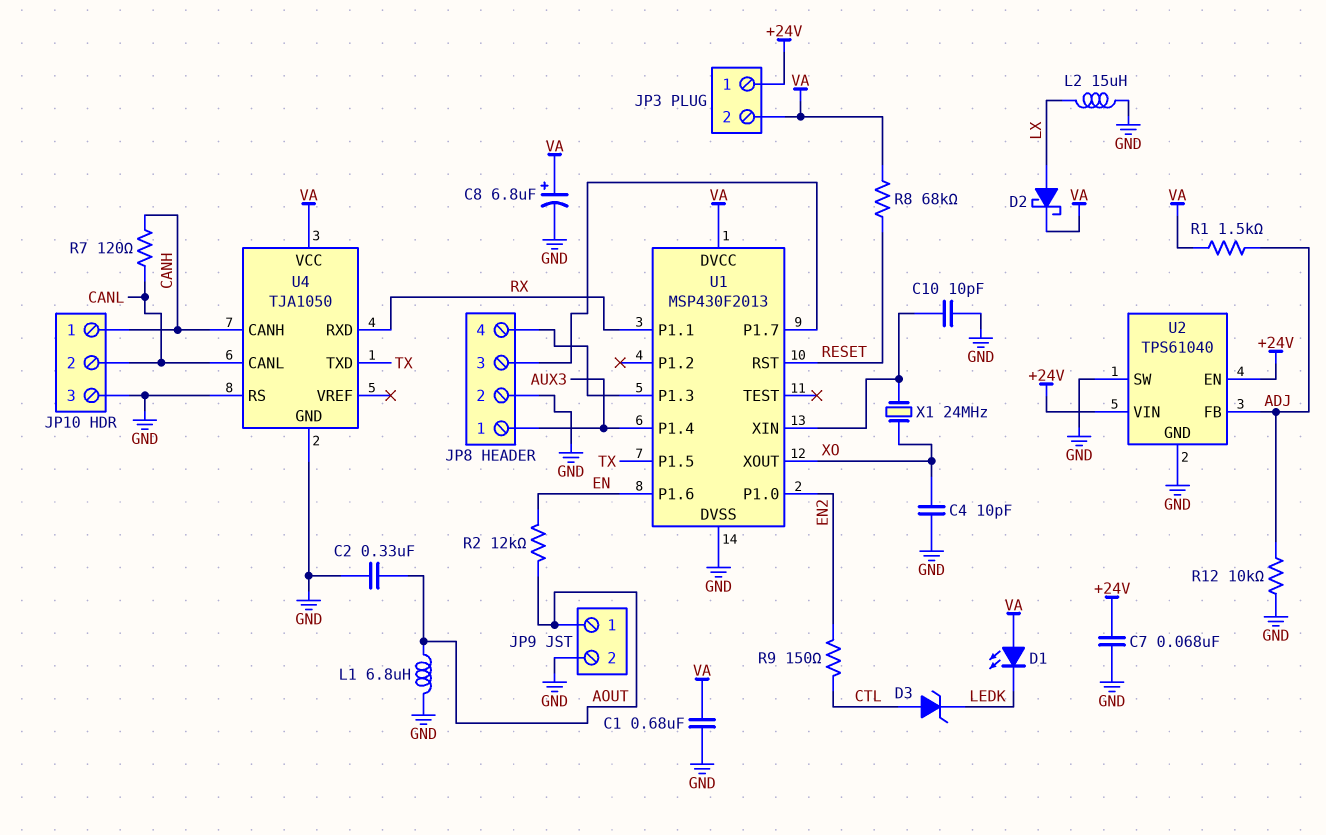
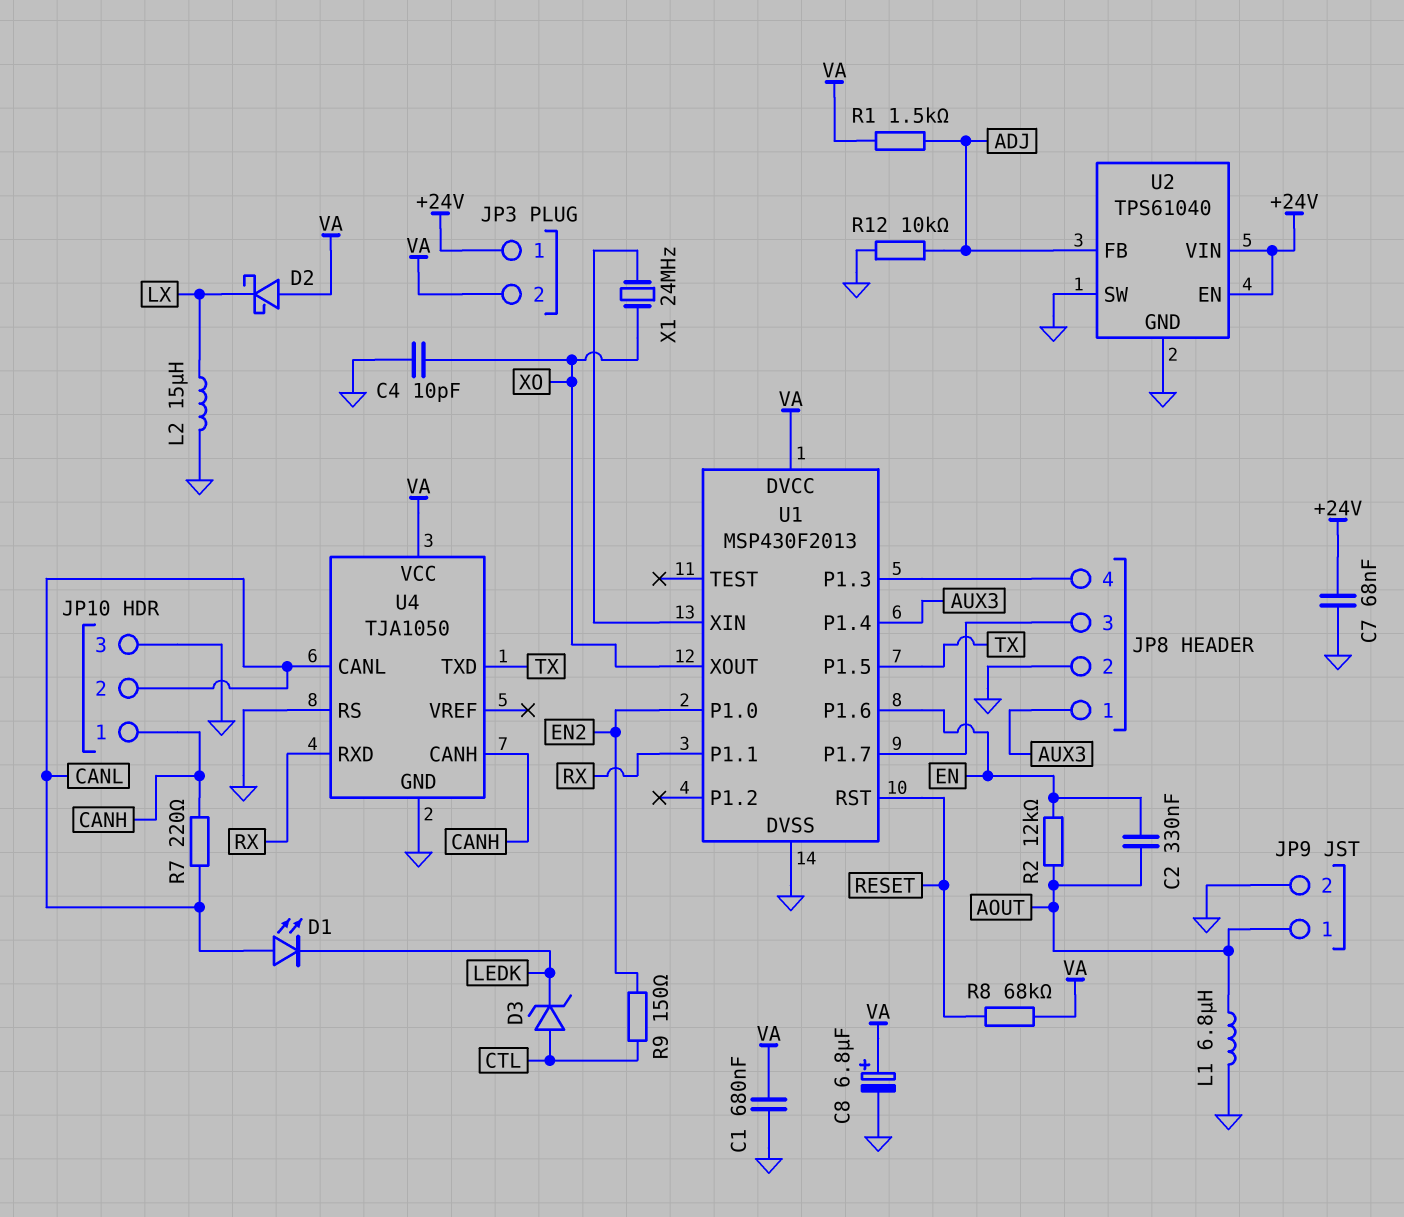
C2: 330nF (AOUT, GND) -> 330nF (AOUT, EN)
C10: 10pF (GND, U1/XIN) -> none
D1: LED (A VA, K LEDK) -> LED (A CANL, K LEDK)
D2: schottky (A LX, K VA) -> schottky (A VA, K LX)
R7: 120 (CANH, CANL) -> 220 (CANH, CANL)

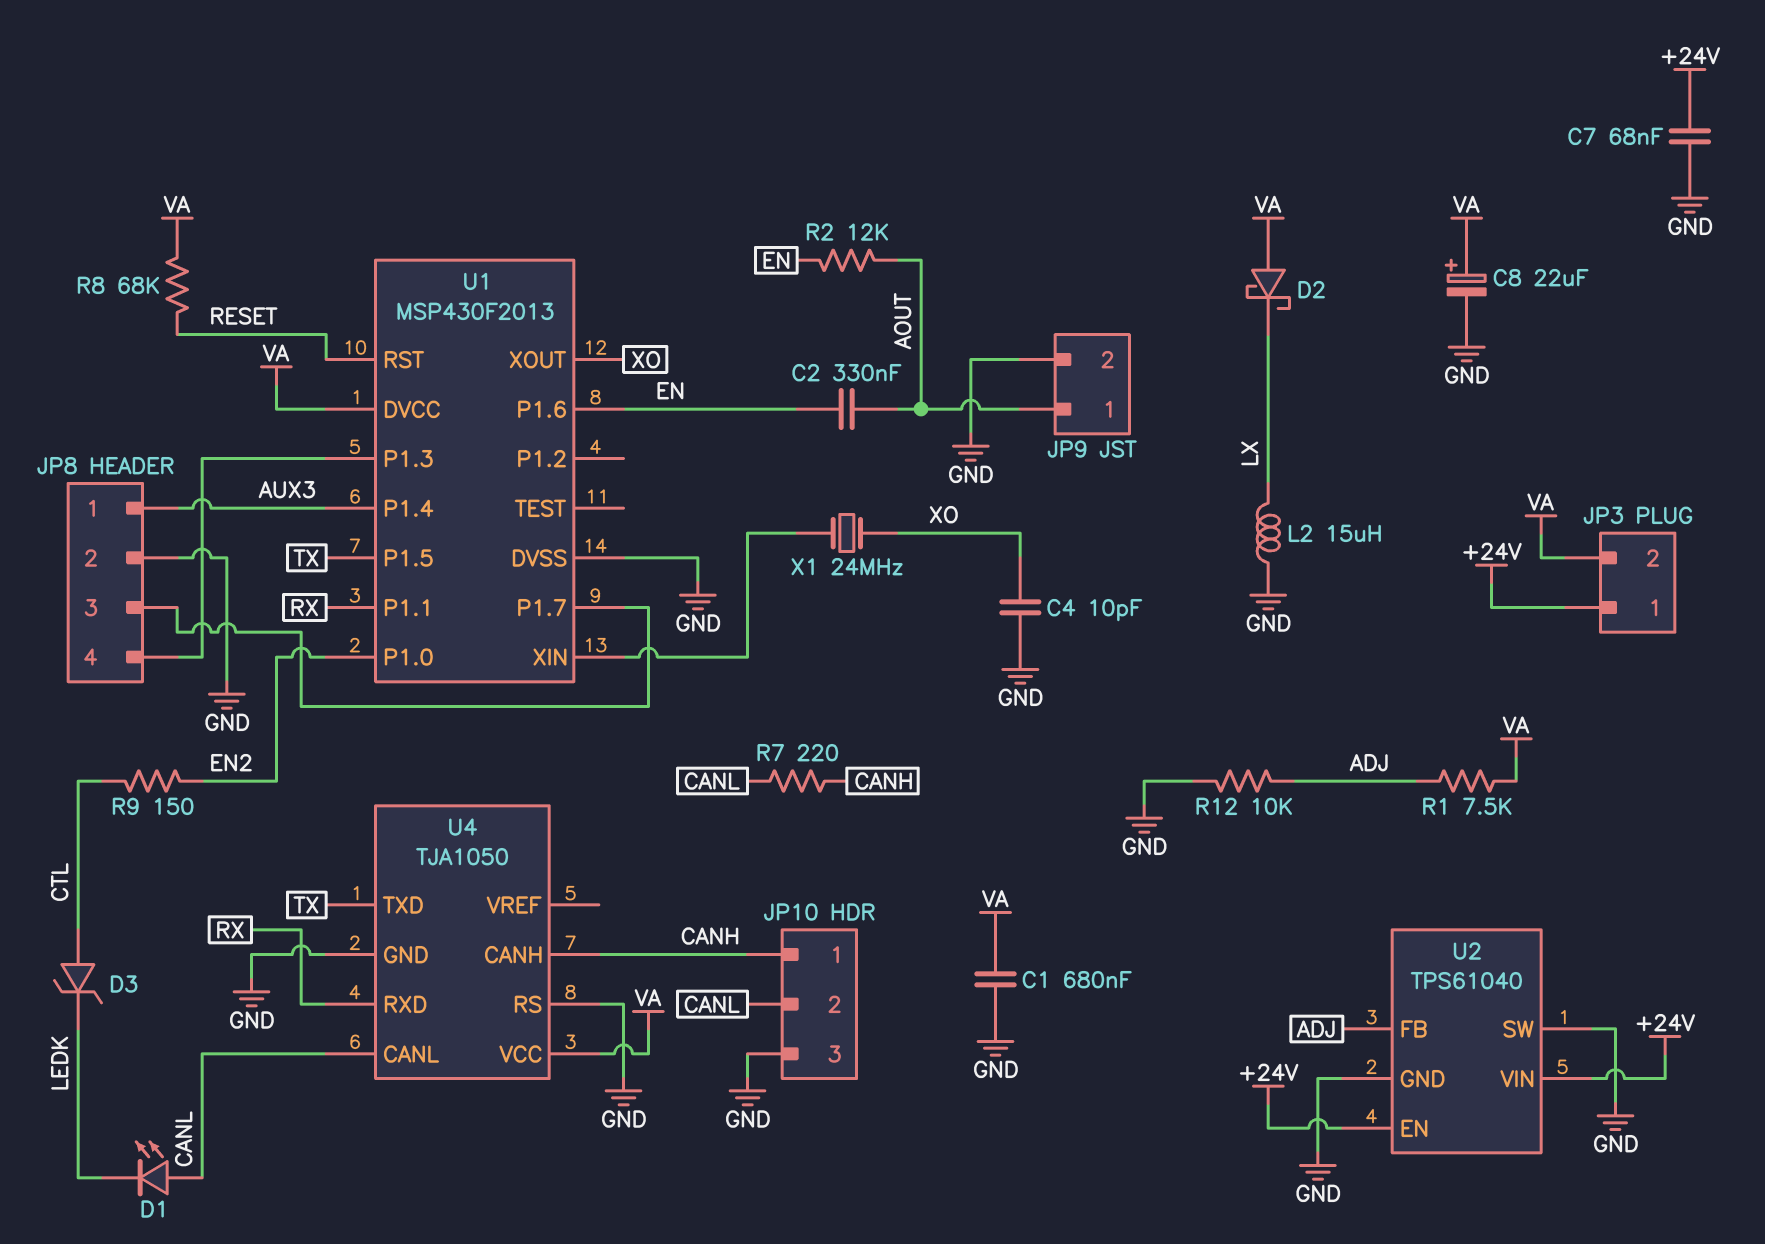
C8: 6.8uF (plus VA, minus GND) -> 22uF (plus VA, minus GND)
L1: 6.8uH (AOUT, GND) -> none
R1: 1.5k (ADJ, VA) -> 7.5k (ADJ, VA)

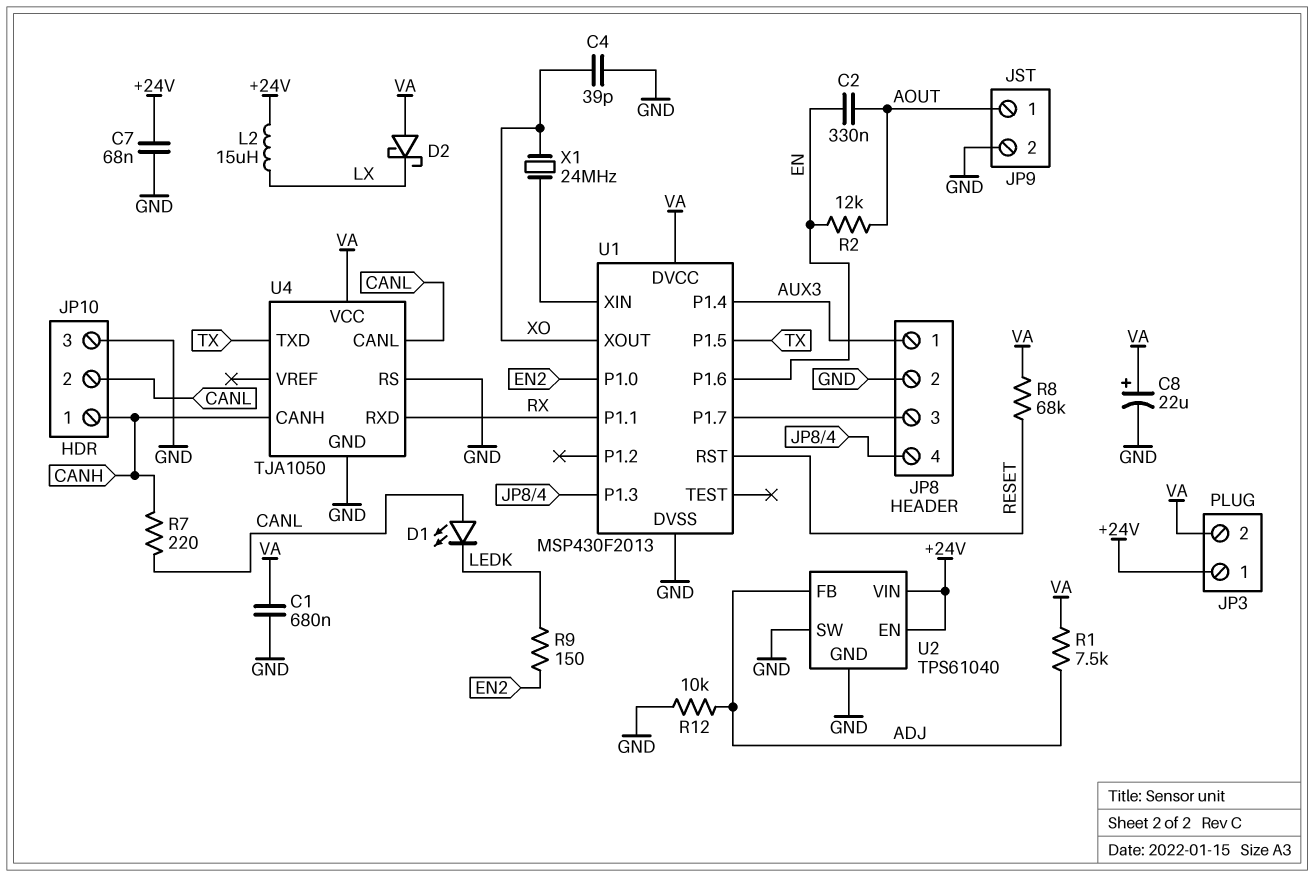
C4: 10pF (GND, XO) -> 39pF (GND, XO)
D3: zener (A CTL, K LEDK) -> none
L2: 15uH (GND, LX) -> 15uH (+24V, LX)
R9: 150 (CTL, EN2) -> 150 (EN2, LEDK)

